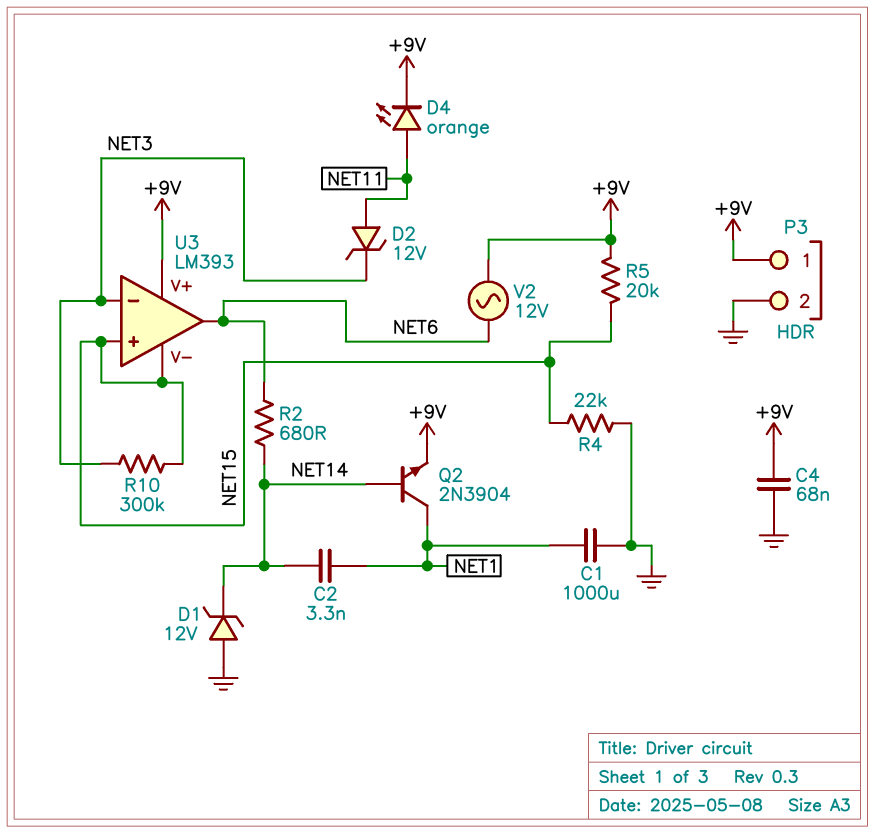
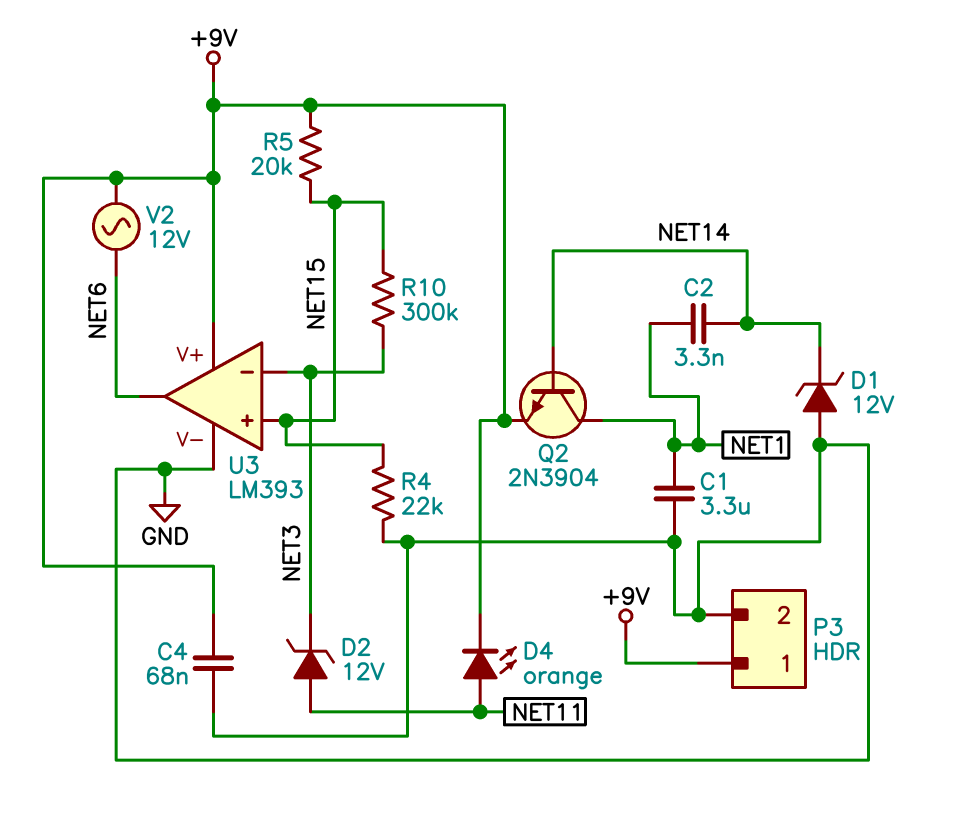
C1: 1000uF (GND, NET1) -> 3.3uF (GND, NET1)
R2: 680 (NET6, NET14) -> none
U3 pin V-: NET15 -> GND

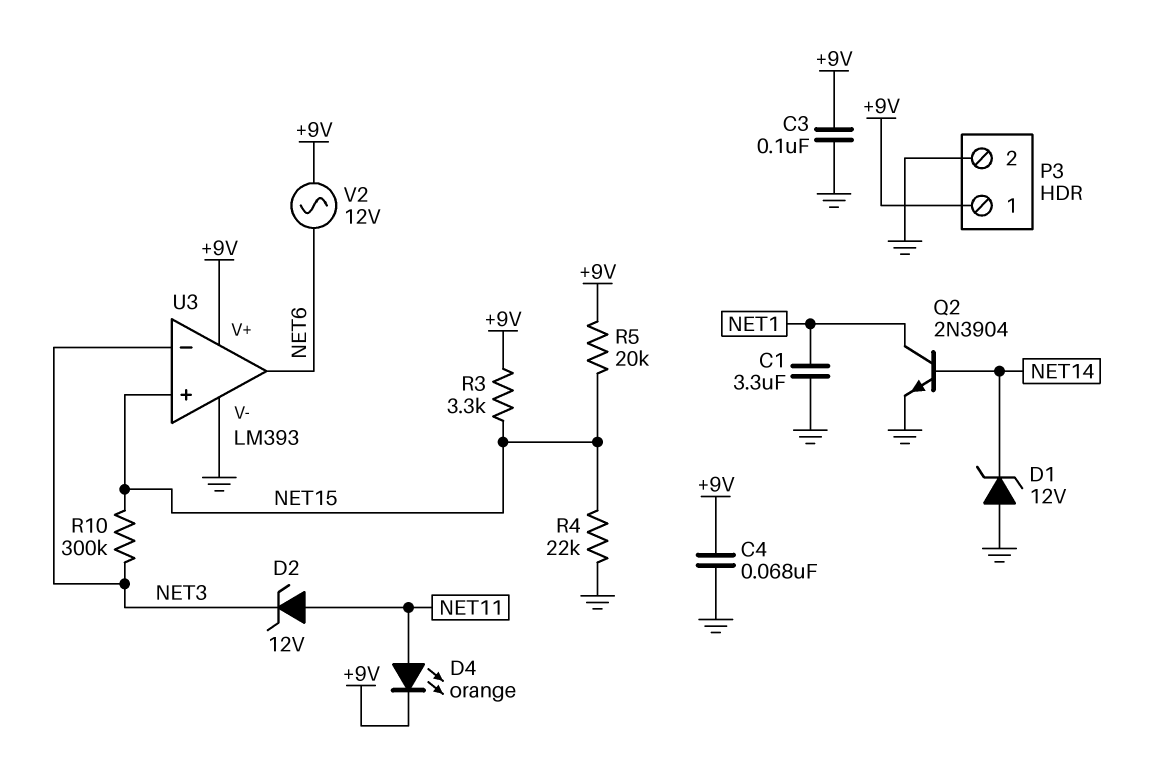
C2: 3.3nF (NET1, NET14) -> none
C3: none -> 100nF (+9V, GND)
Q2: NPN 2N3904 (B NET14, C NET1, E +9V) -> NPN 2N3904 (B NET14, C NET1, E GND)
R3: none -> 3.3k (+9V, NET15)

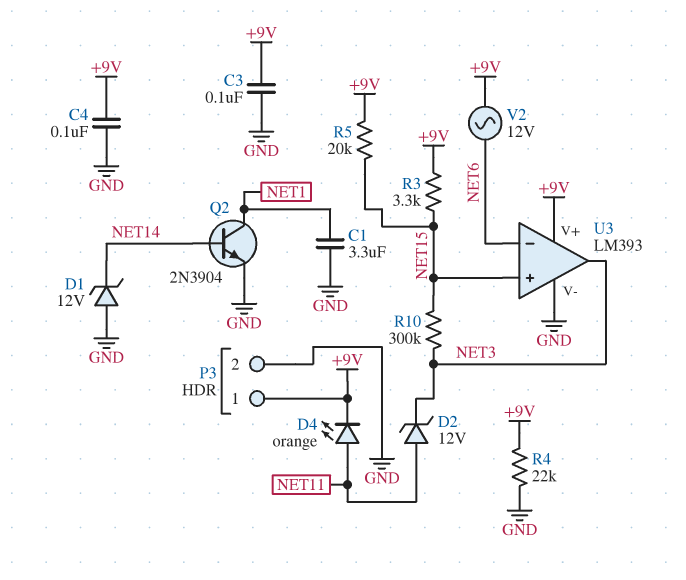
C4: 68nF (+9V, GND) -> 100nF (+9V, GND)
R4: 22k (GND, NET15) -> 22k (+9V, GND)
U3 pin in-: NET3 -> NET6
U3 pin out: NET6 -> NET3

